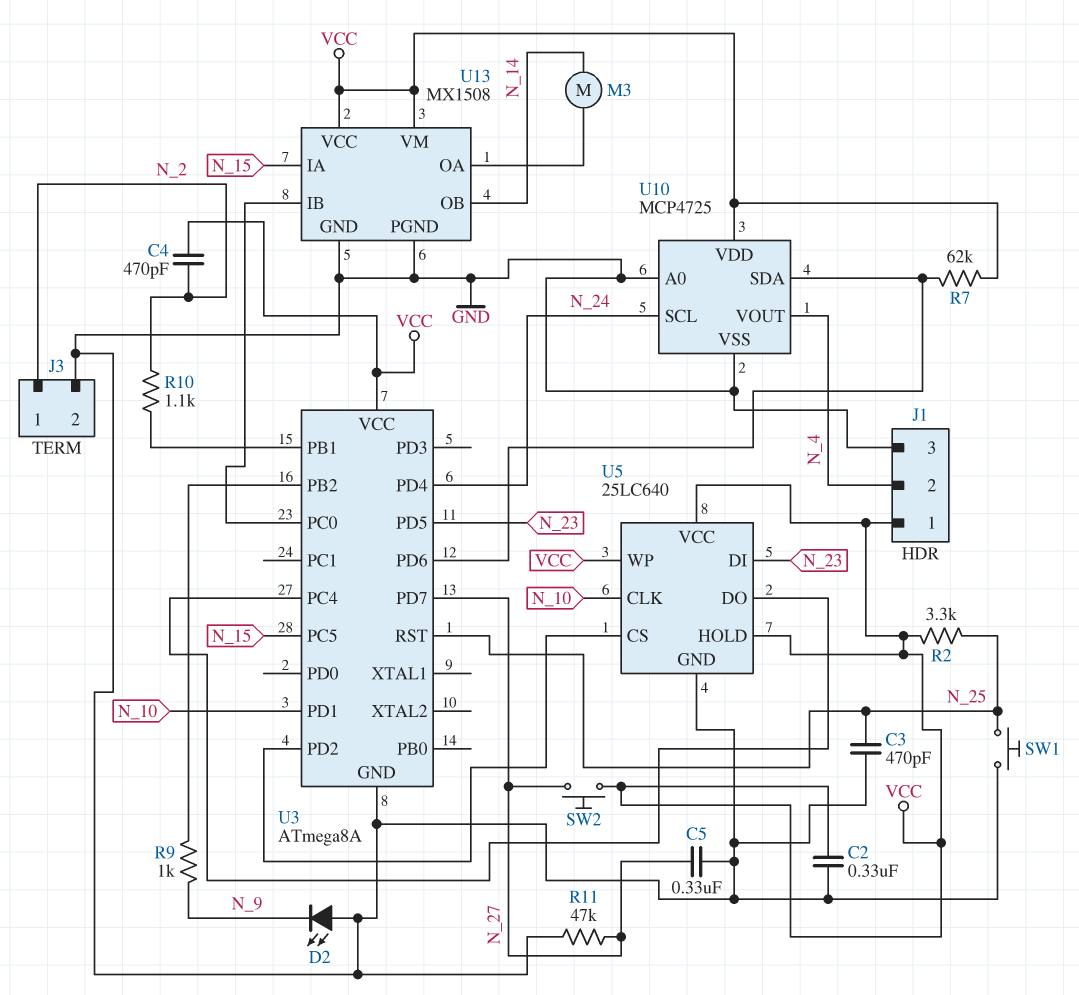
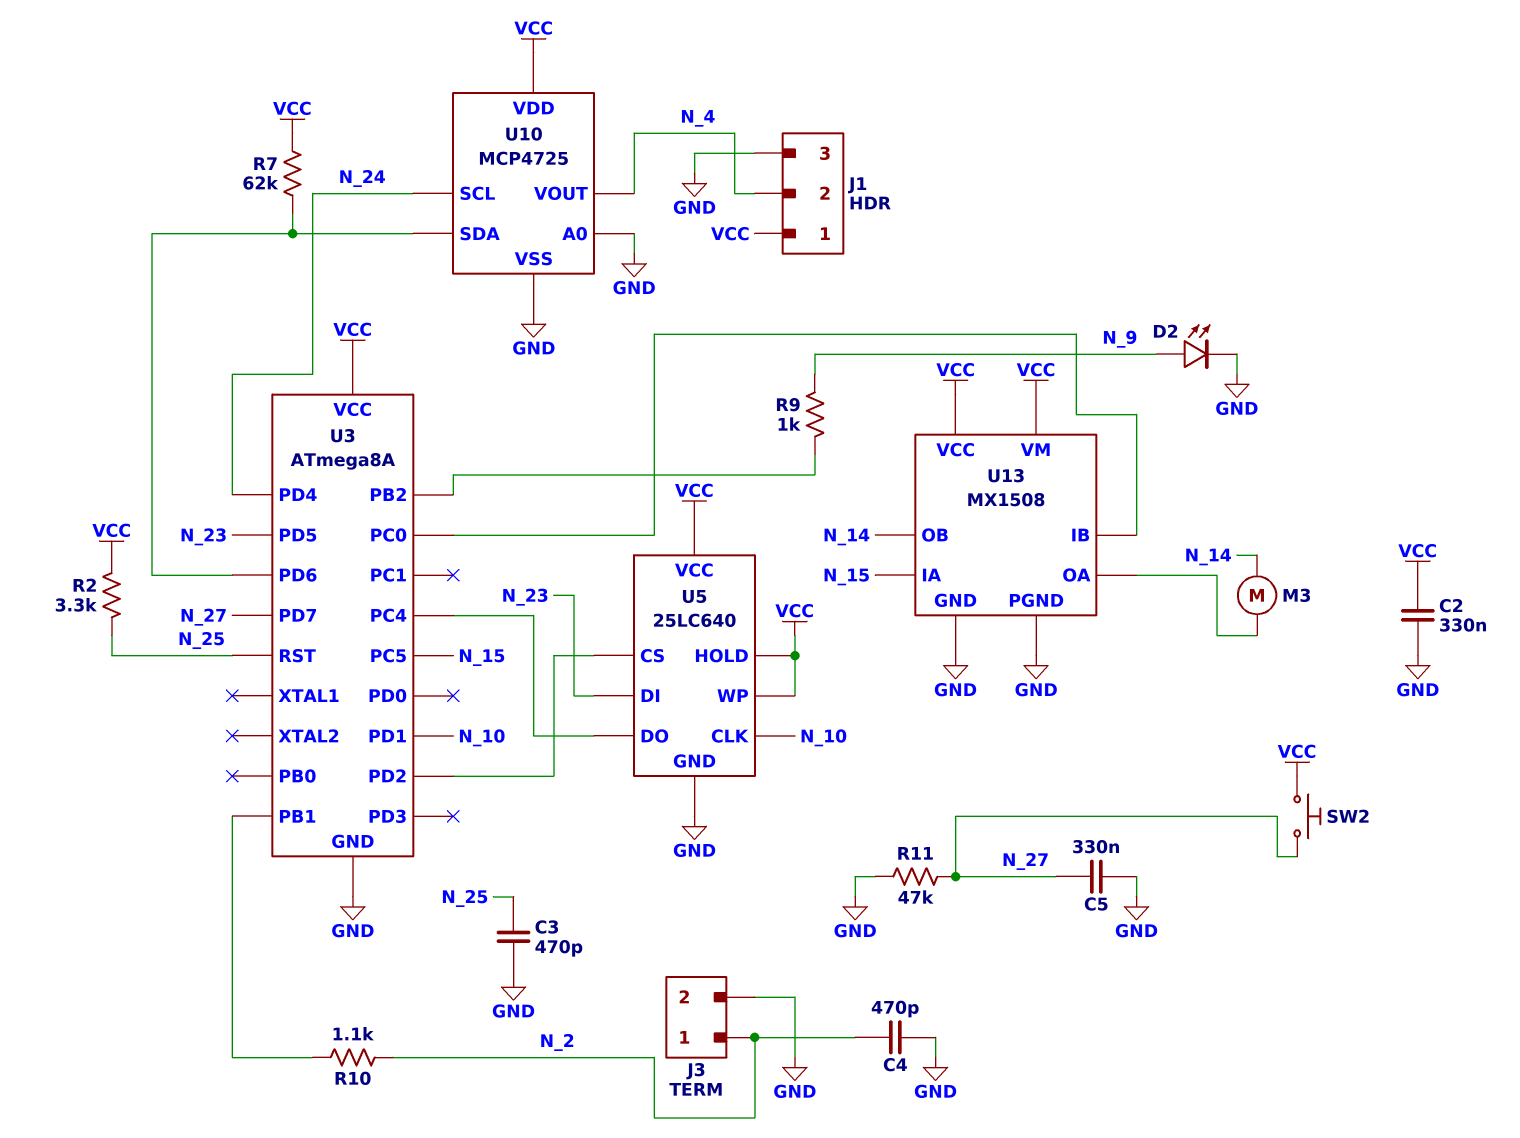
C4: 470pF (N_2, VCC) -> 470pF (GND, N_2)
D2: LED (A GND, K N_9) -> LED (A N_9, K GND)
SW1: button (GND, N_25) -> none

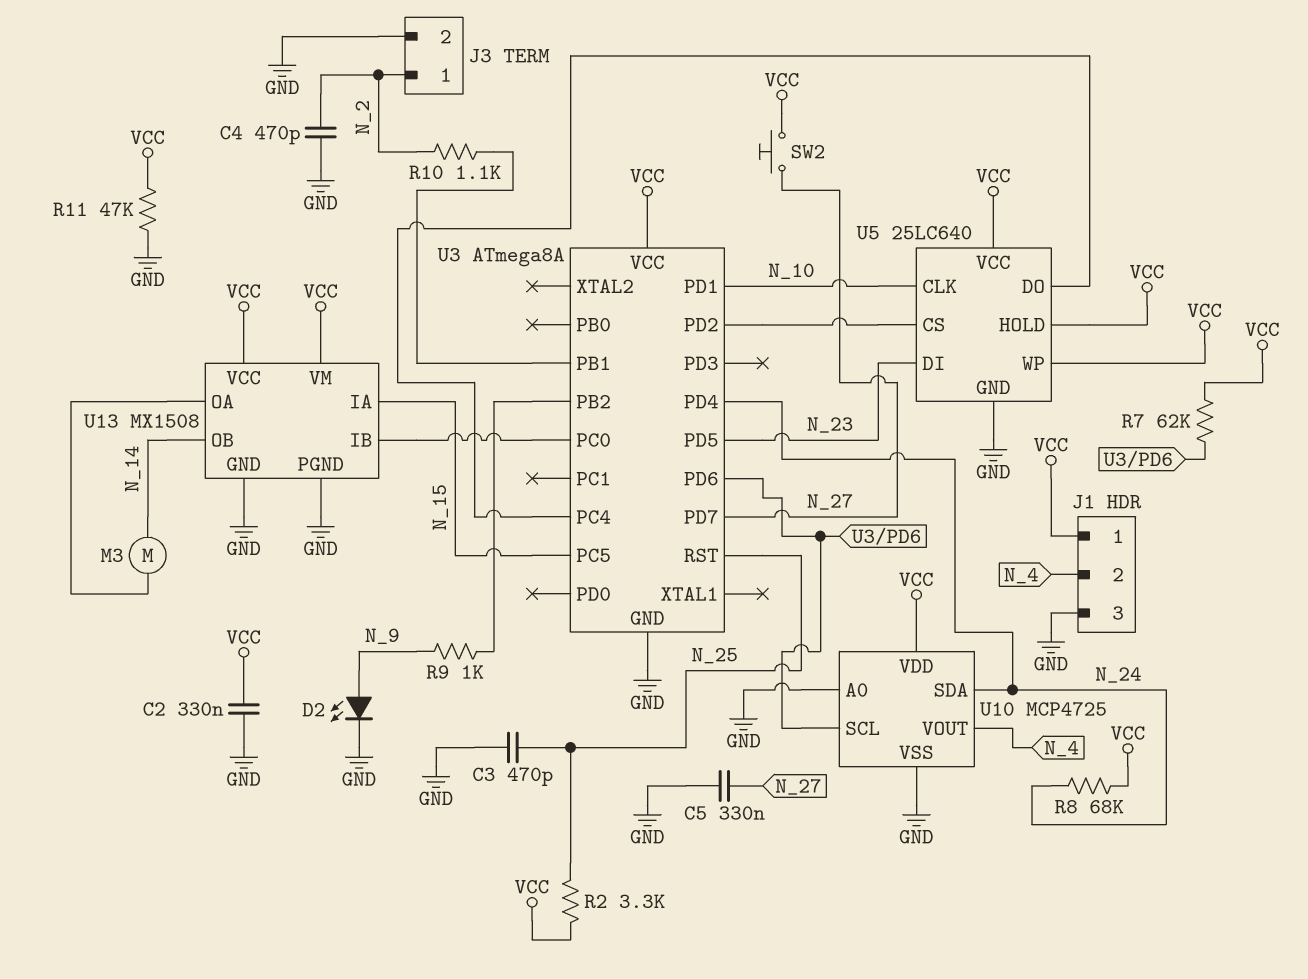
R8: none -> 68k (N_24, VCC)
R11: 47k (GND, N_27) -> 47k (GND, VCC)
U10 pin SCL: N_24 -> U3/PD6
U10 pin SDA: U3/PD6 -> N_24

